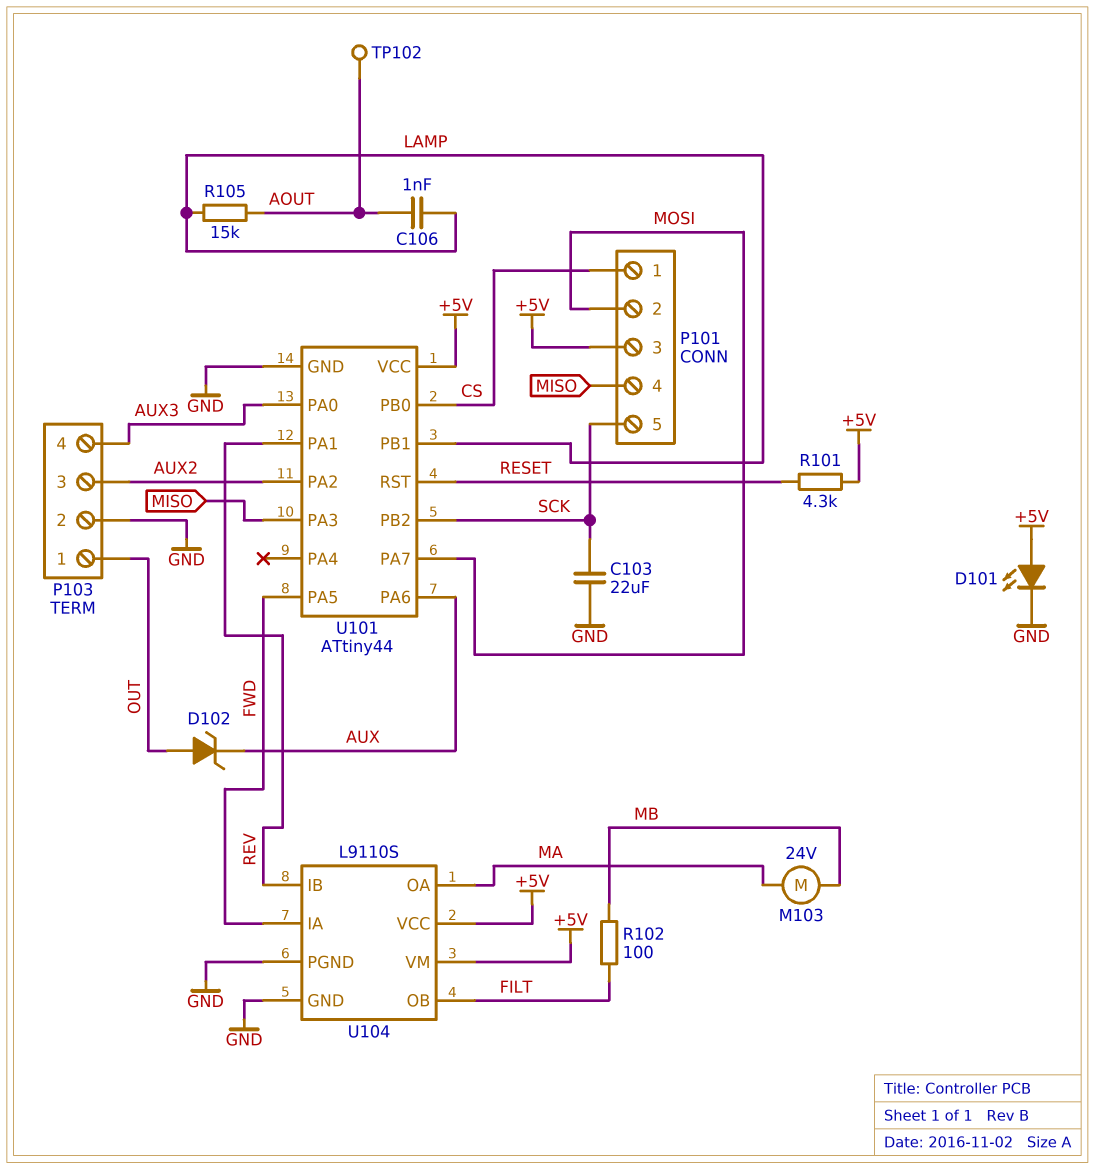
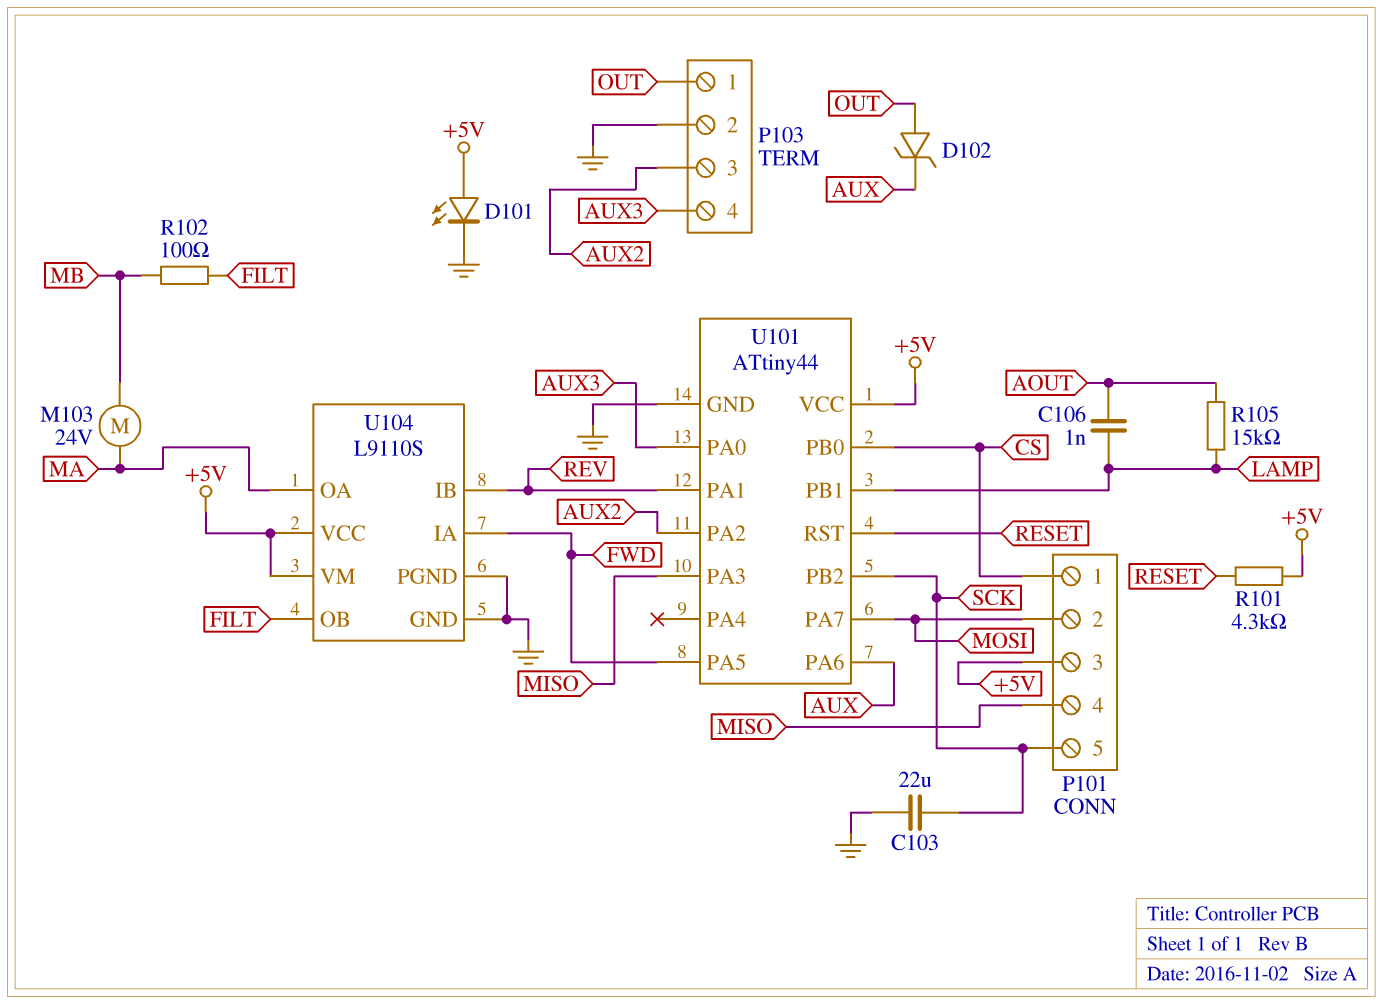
TP102: test point (AOUT) -> none

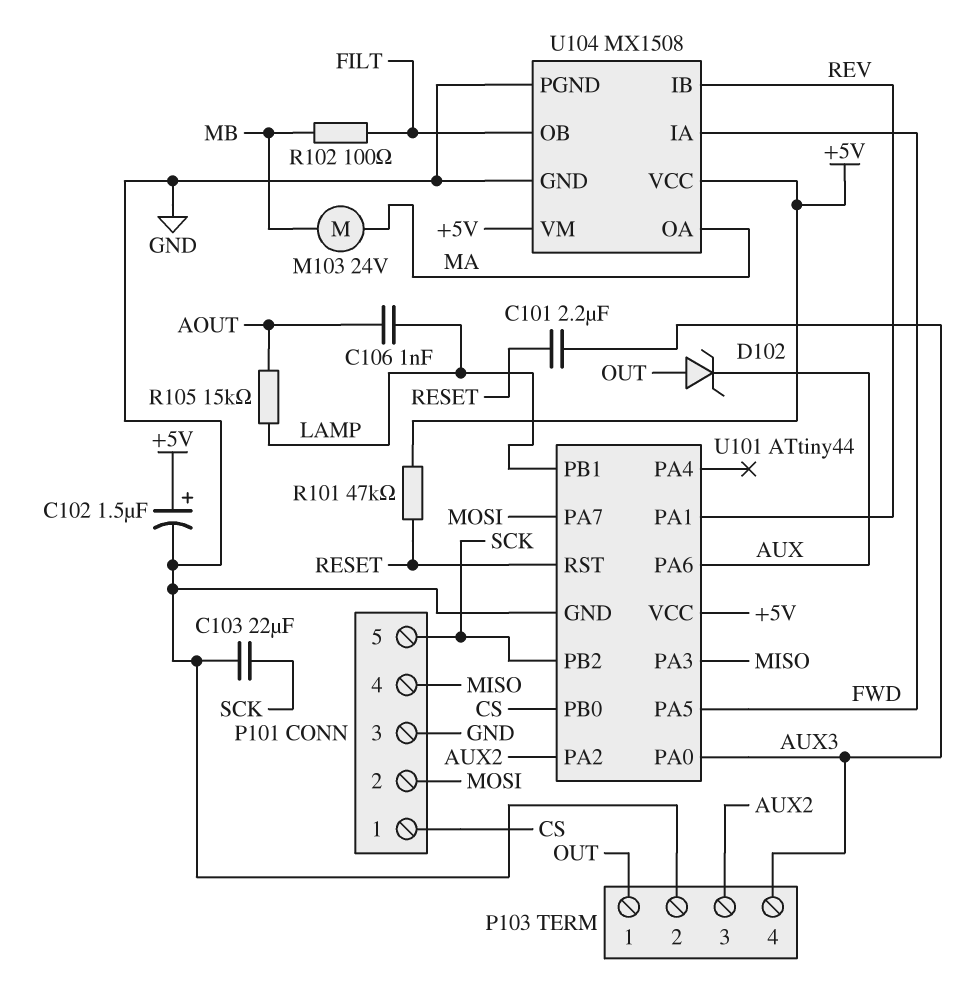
C101: none -> 2.2uF (AUX3, RESET)
C102: none -> 1.5uF (plus +5V, minus GND)
D101: LED (A +5V, K GND) -> none
P101 pin 3: +5V -> GND
R101: 4.3k (+5V, RESET) -> 47k (+5V, RESET)
U104: L9110S -> MX1508

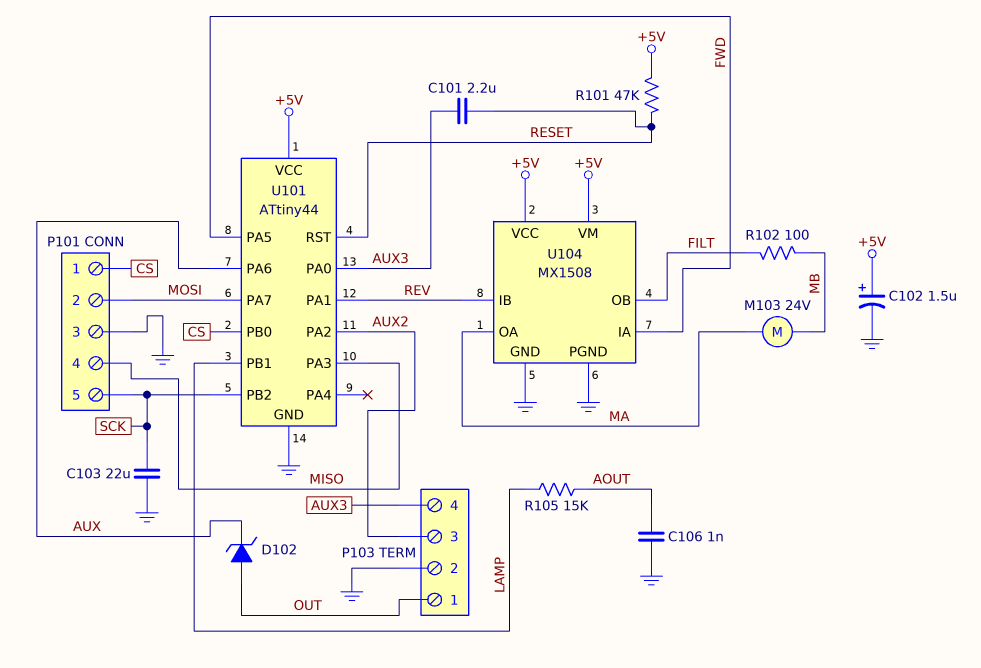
C106: 1nF (AOUT, LAMP) -> 1nF (AOUT, GND)

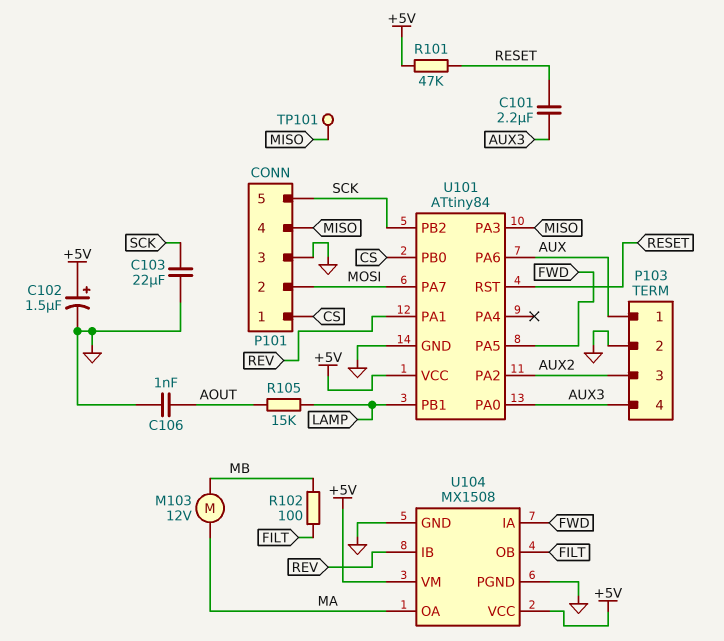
D102: zener (A OUT, K AUX) -> none
M103: motor 24V (MA, MB) -> motor 12V (MA, MB)
P103 pin 1: OUT -> AUX
TP101: none -> test point (MISO)
U101: ATtiny44 -> ATtiny84

